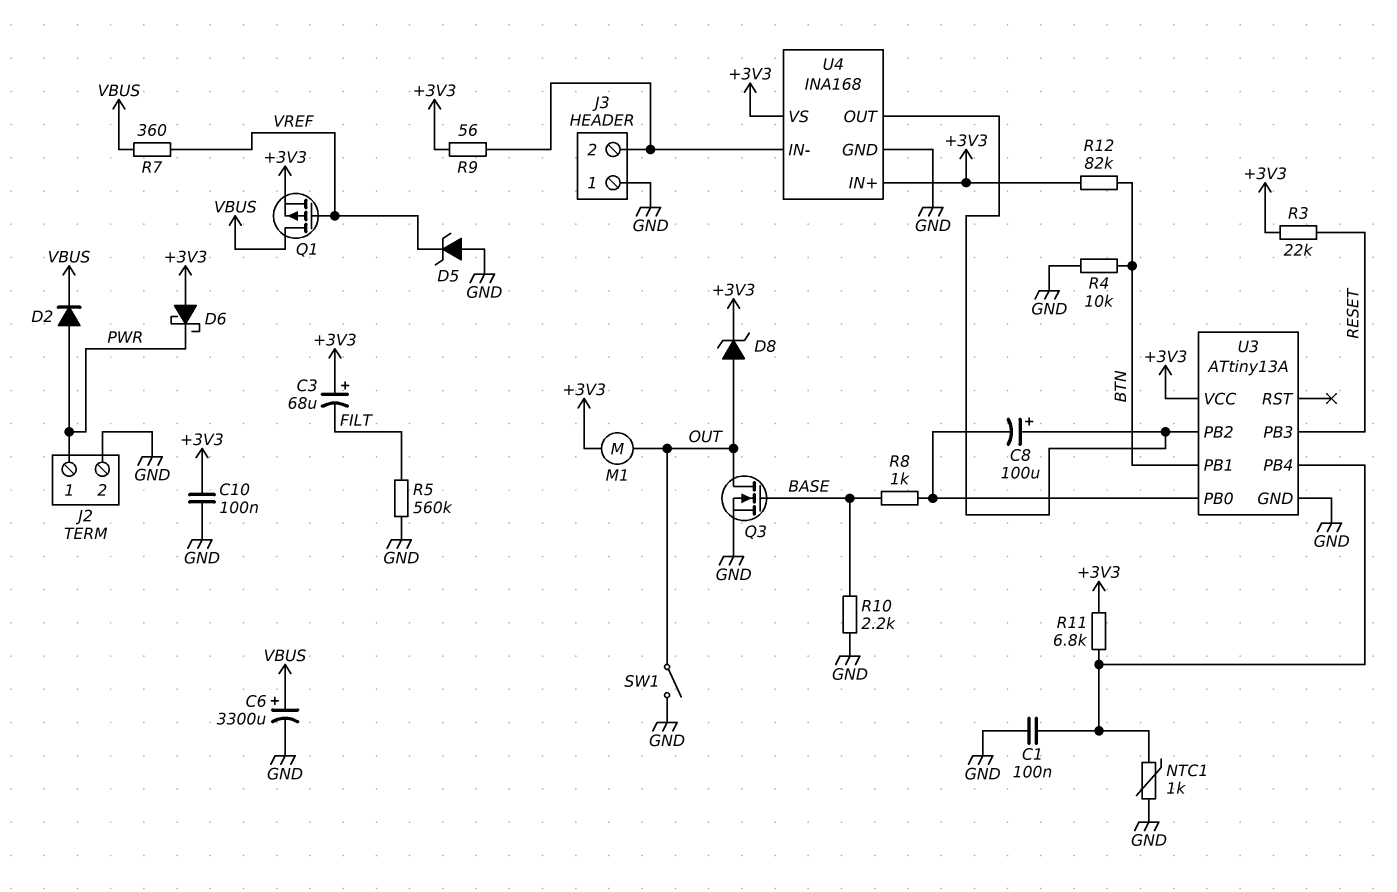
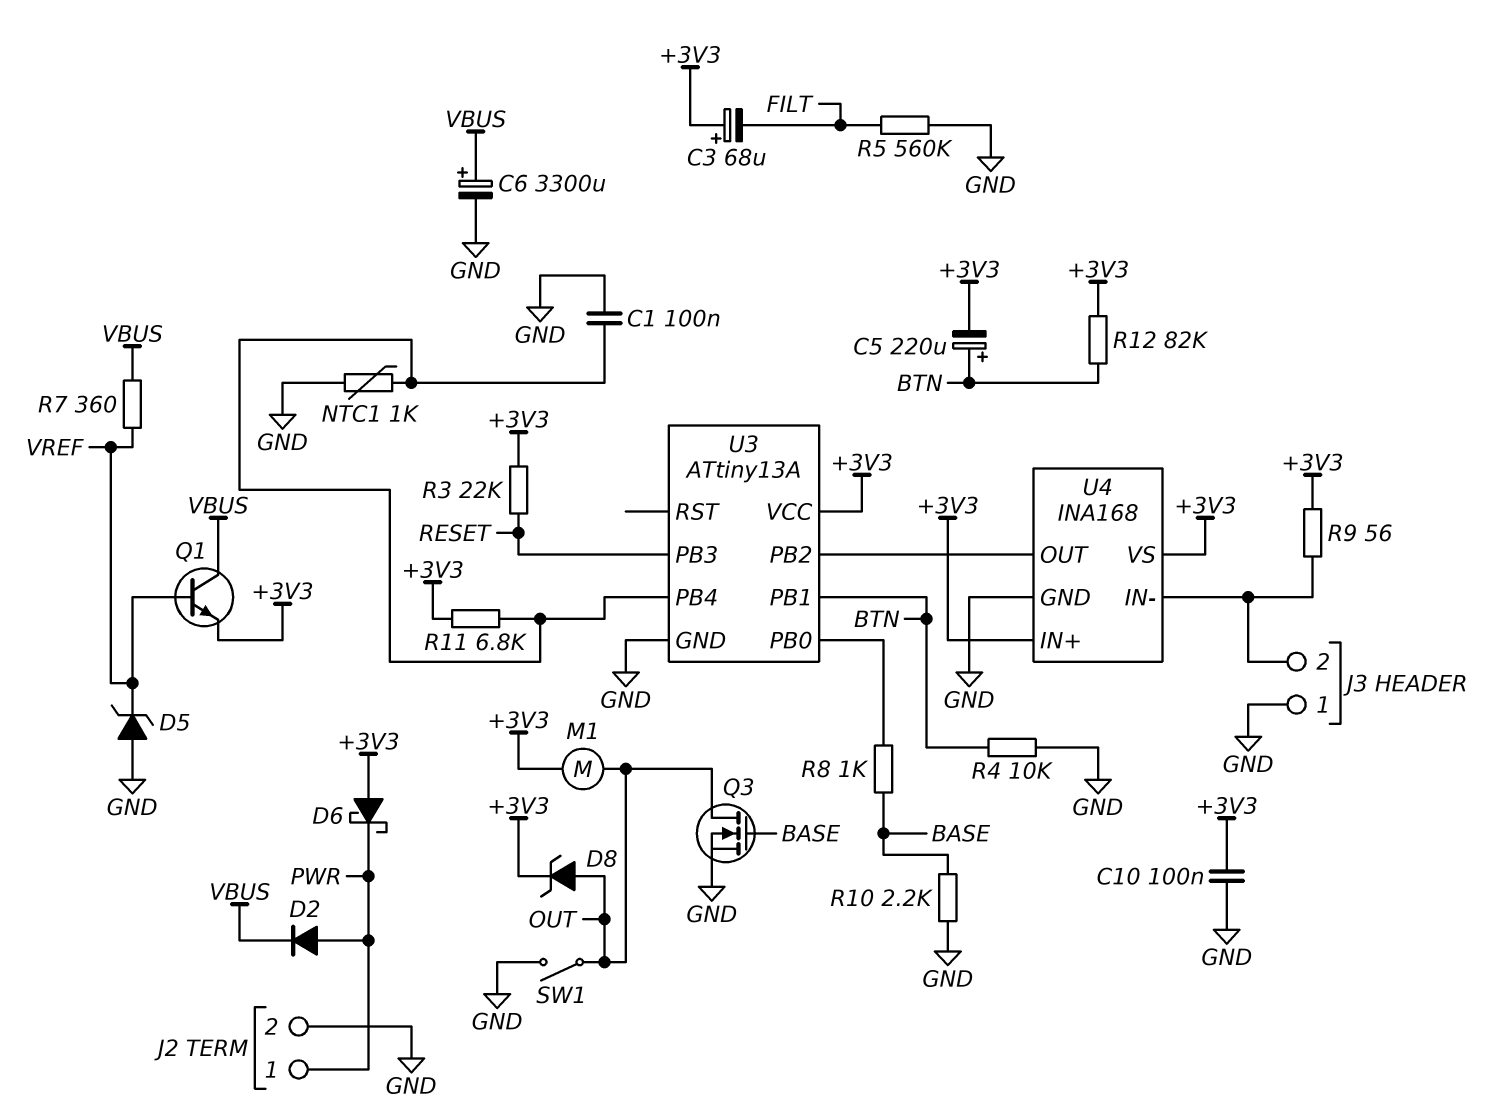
C5: none -> 220uF (plus BTN, minus +3V3)
C8: 100uF (plus U3/PB2, minus U3/PB0) -> none
Q1: PMOS (G VREF, D VBUS, S +3V3) -> NPN (B VREF, C VBUS, E +3V3)

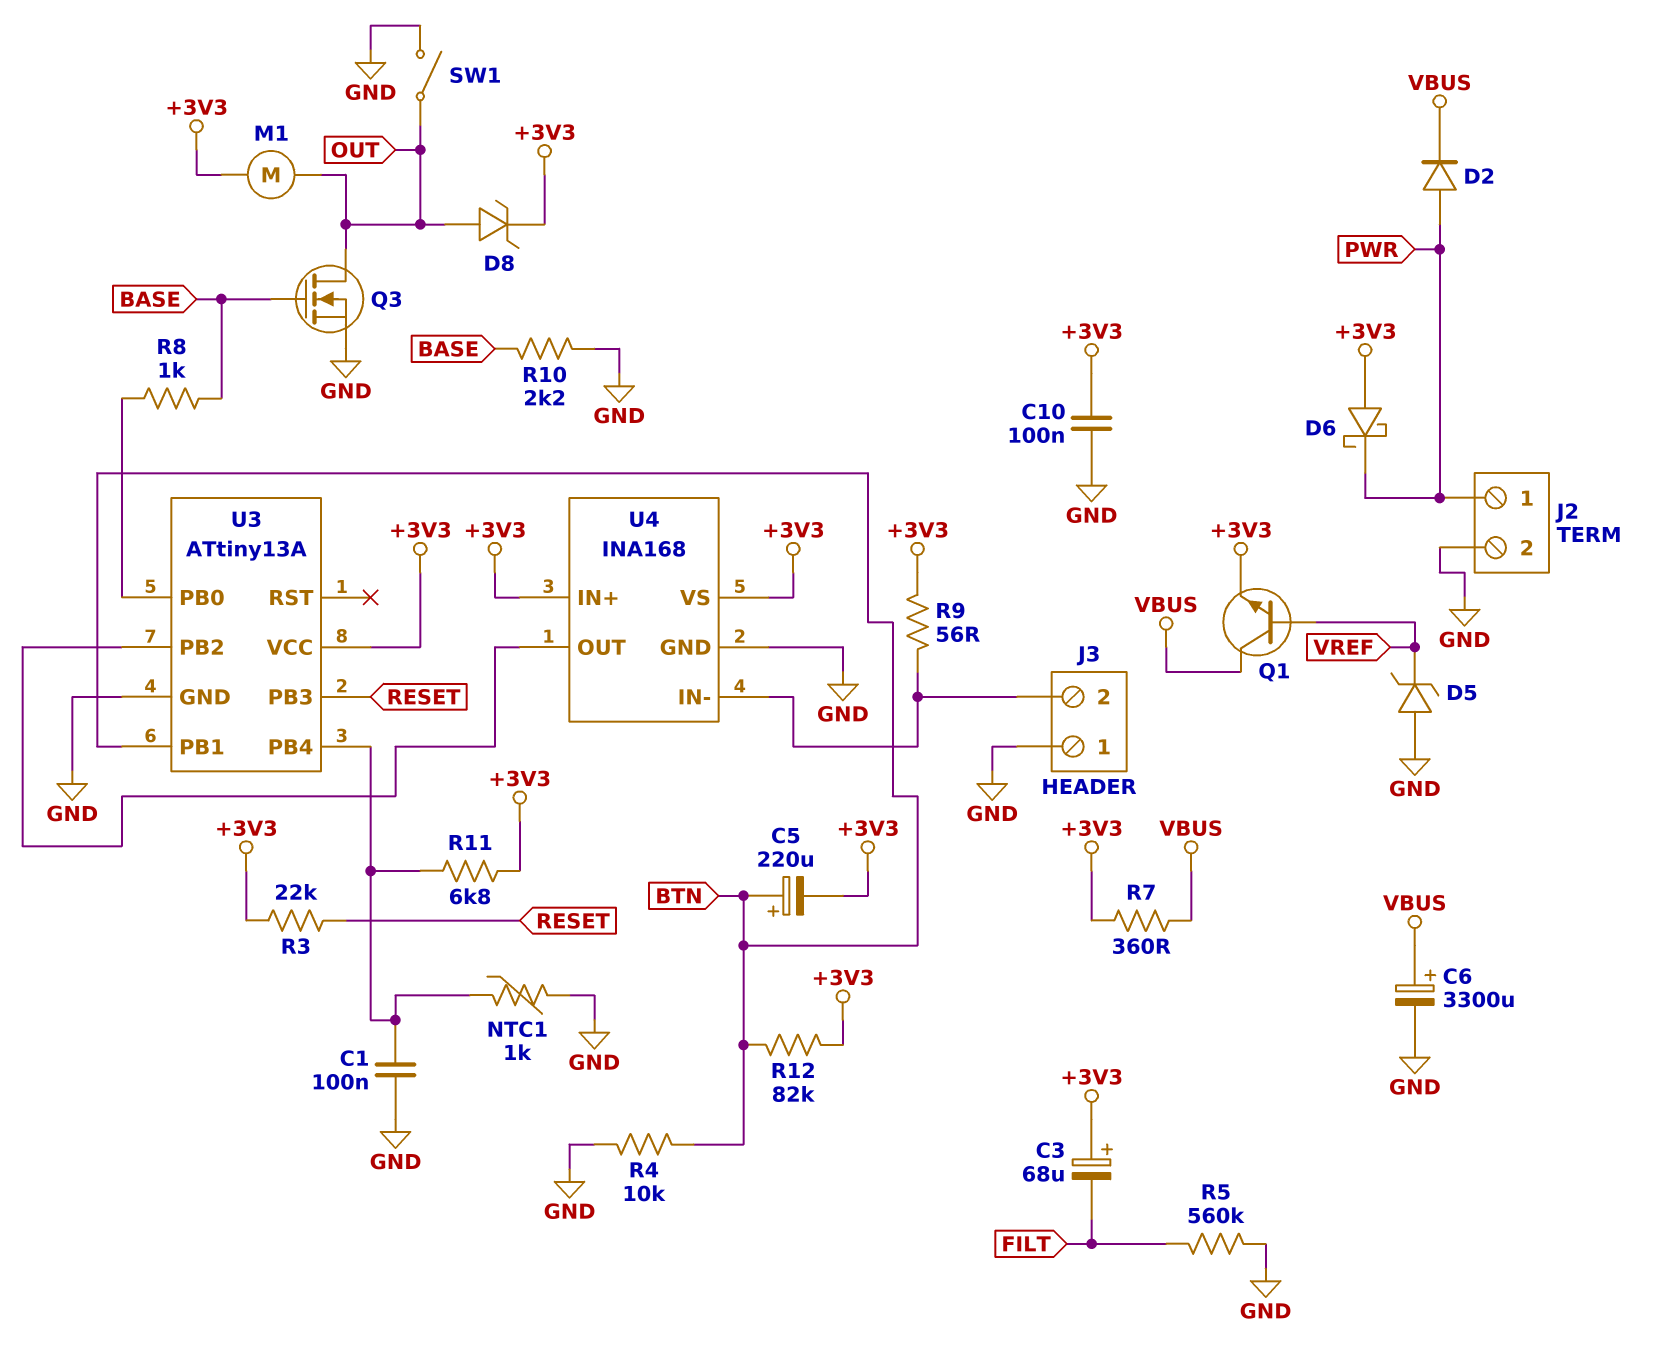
R7: 360 (VBUS, VREF) -> 360 (+3V3, VBUS)

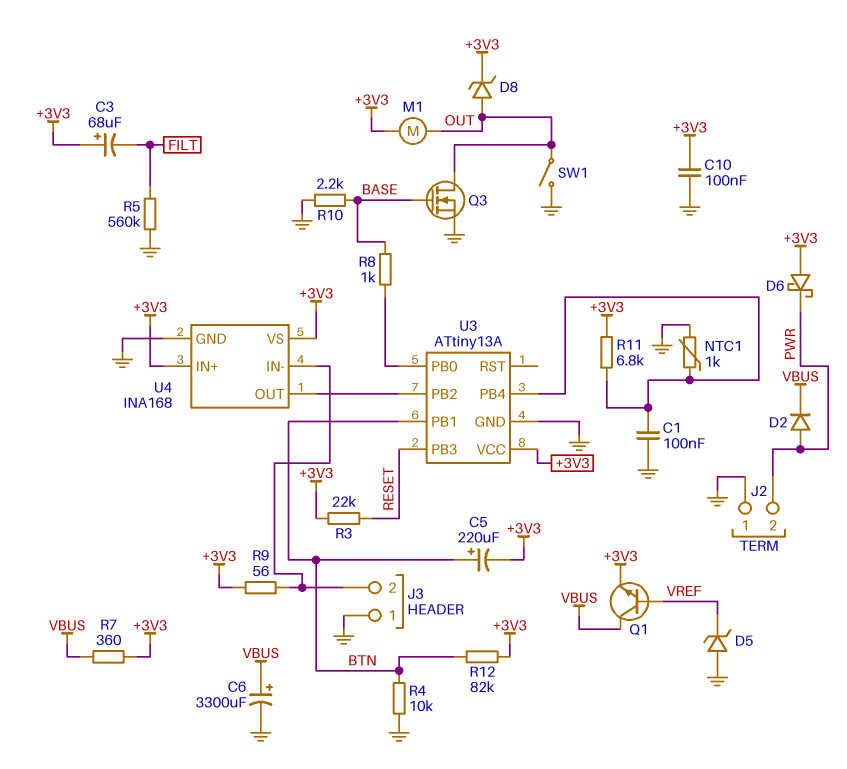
J2 pin 1: PWR -> GND
J2 pin 2: GND -> PWR

